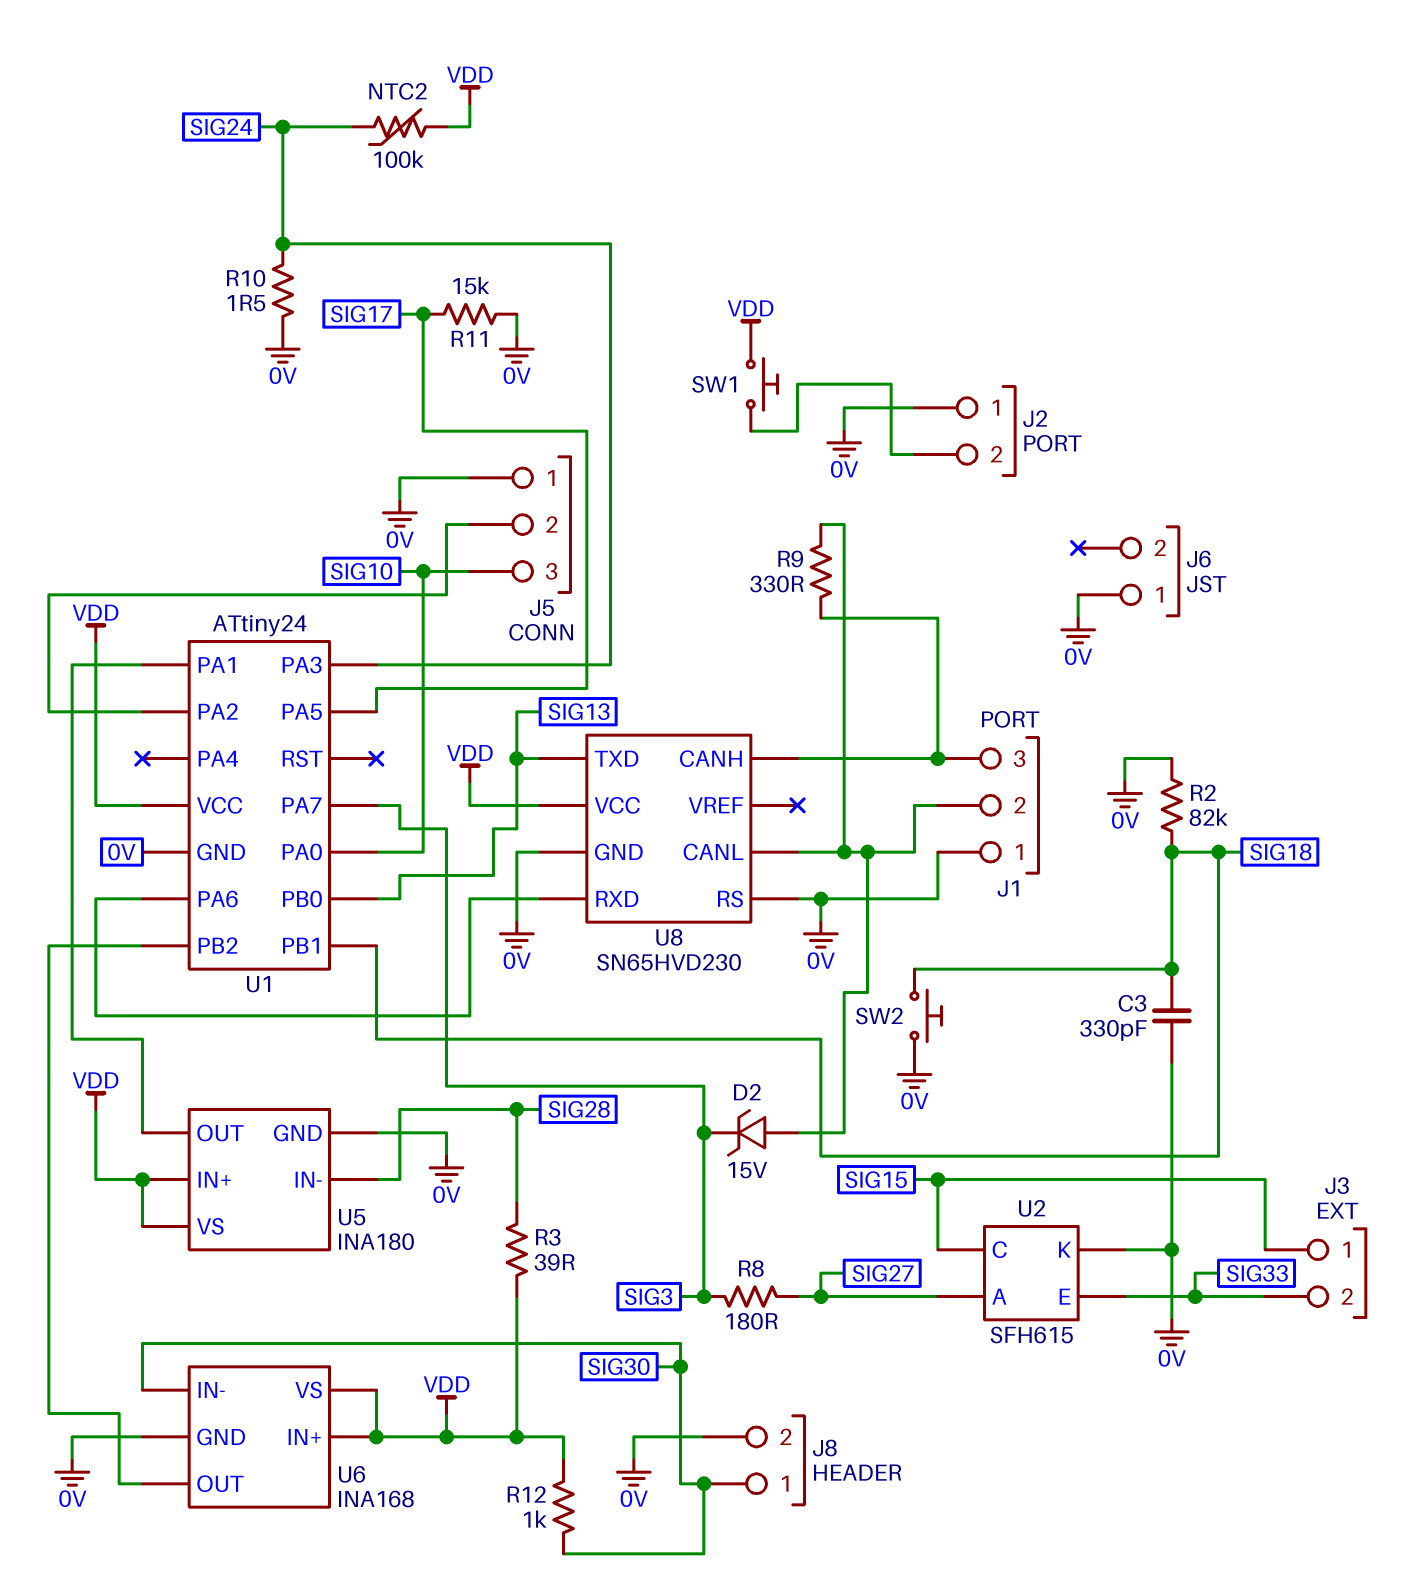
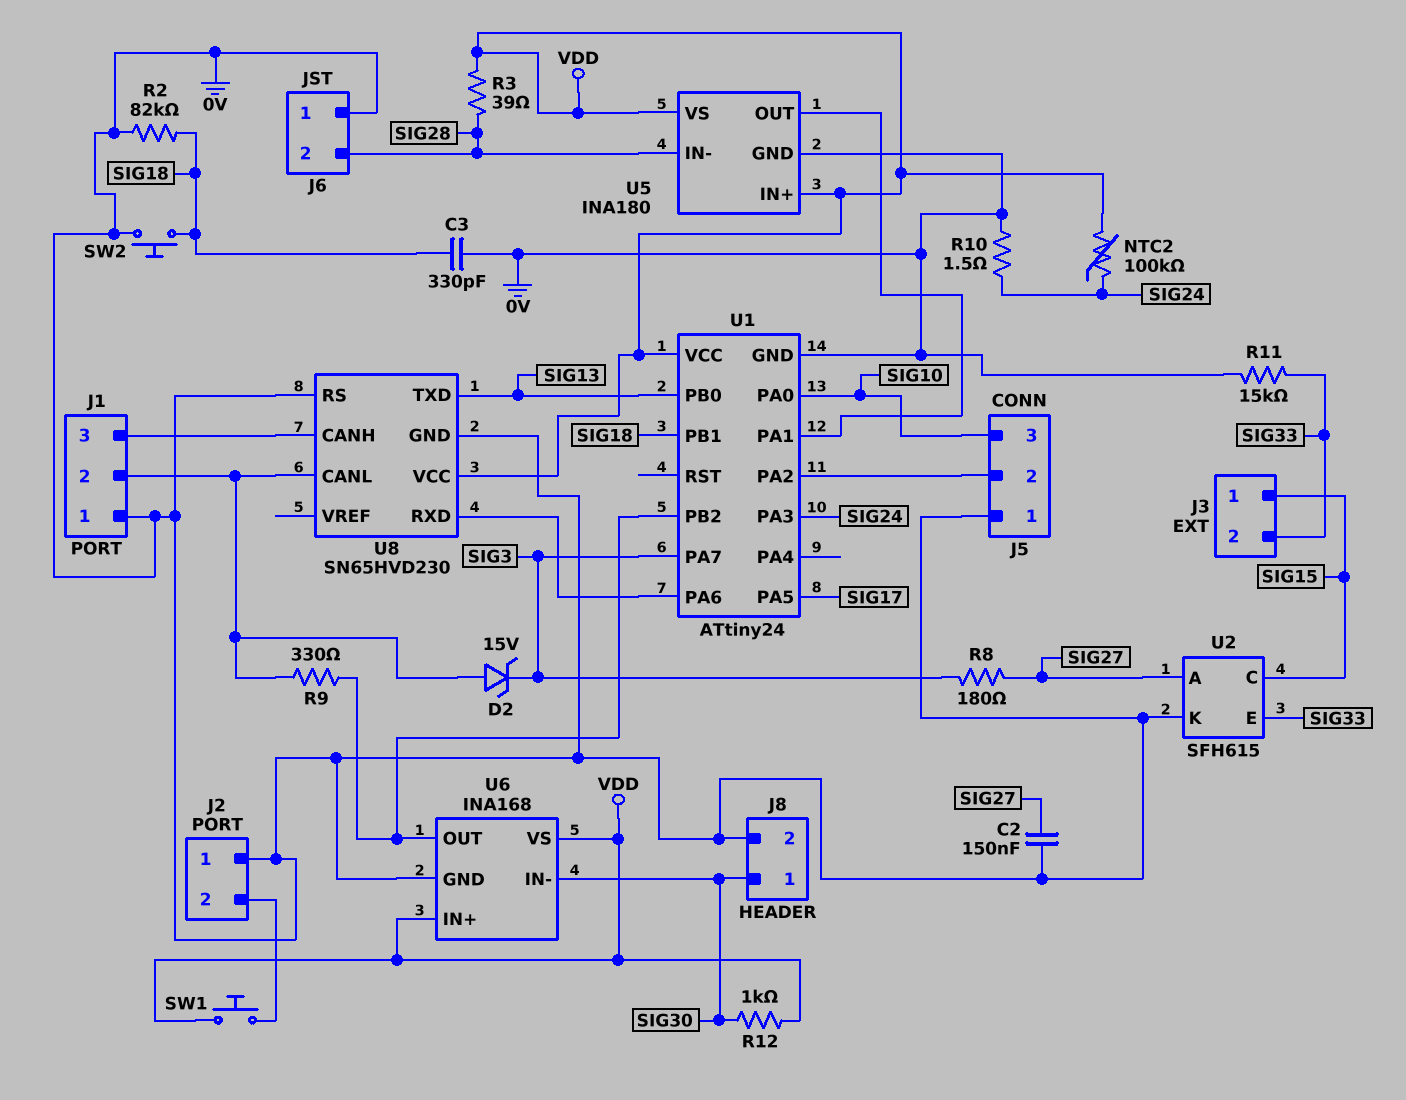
C2: none -> 150nF (0V, SIG27)
J6 pin 2: none -> SIG28
R9: 330 (J1/2, J1/3) -> 330 (J1/2, U1/PB2)
R11: 15k (0V, SIG17) -> 15k (0V, SIG33)

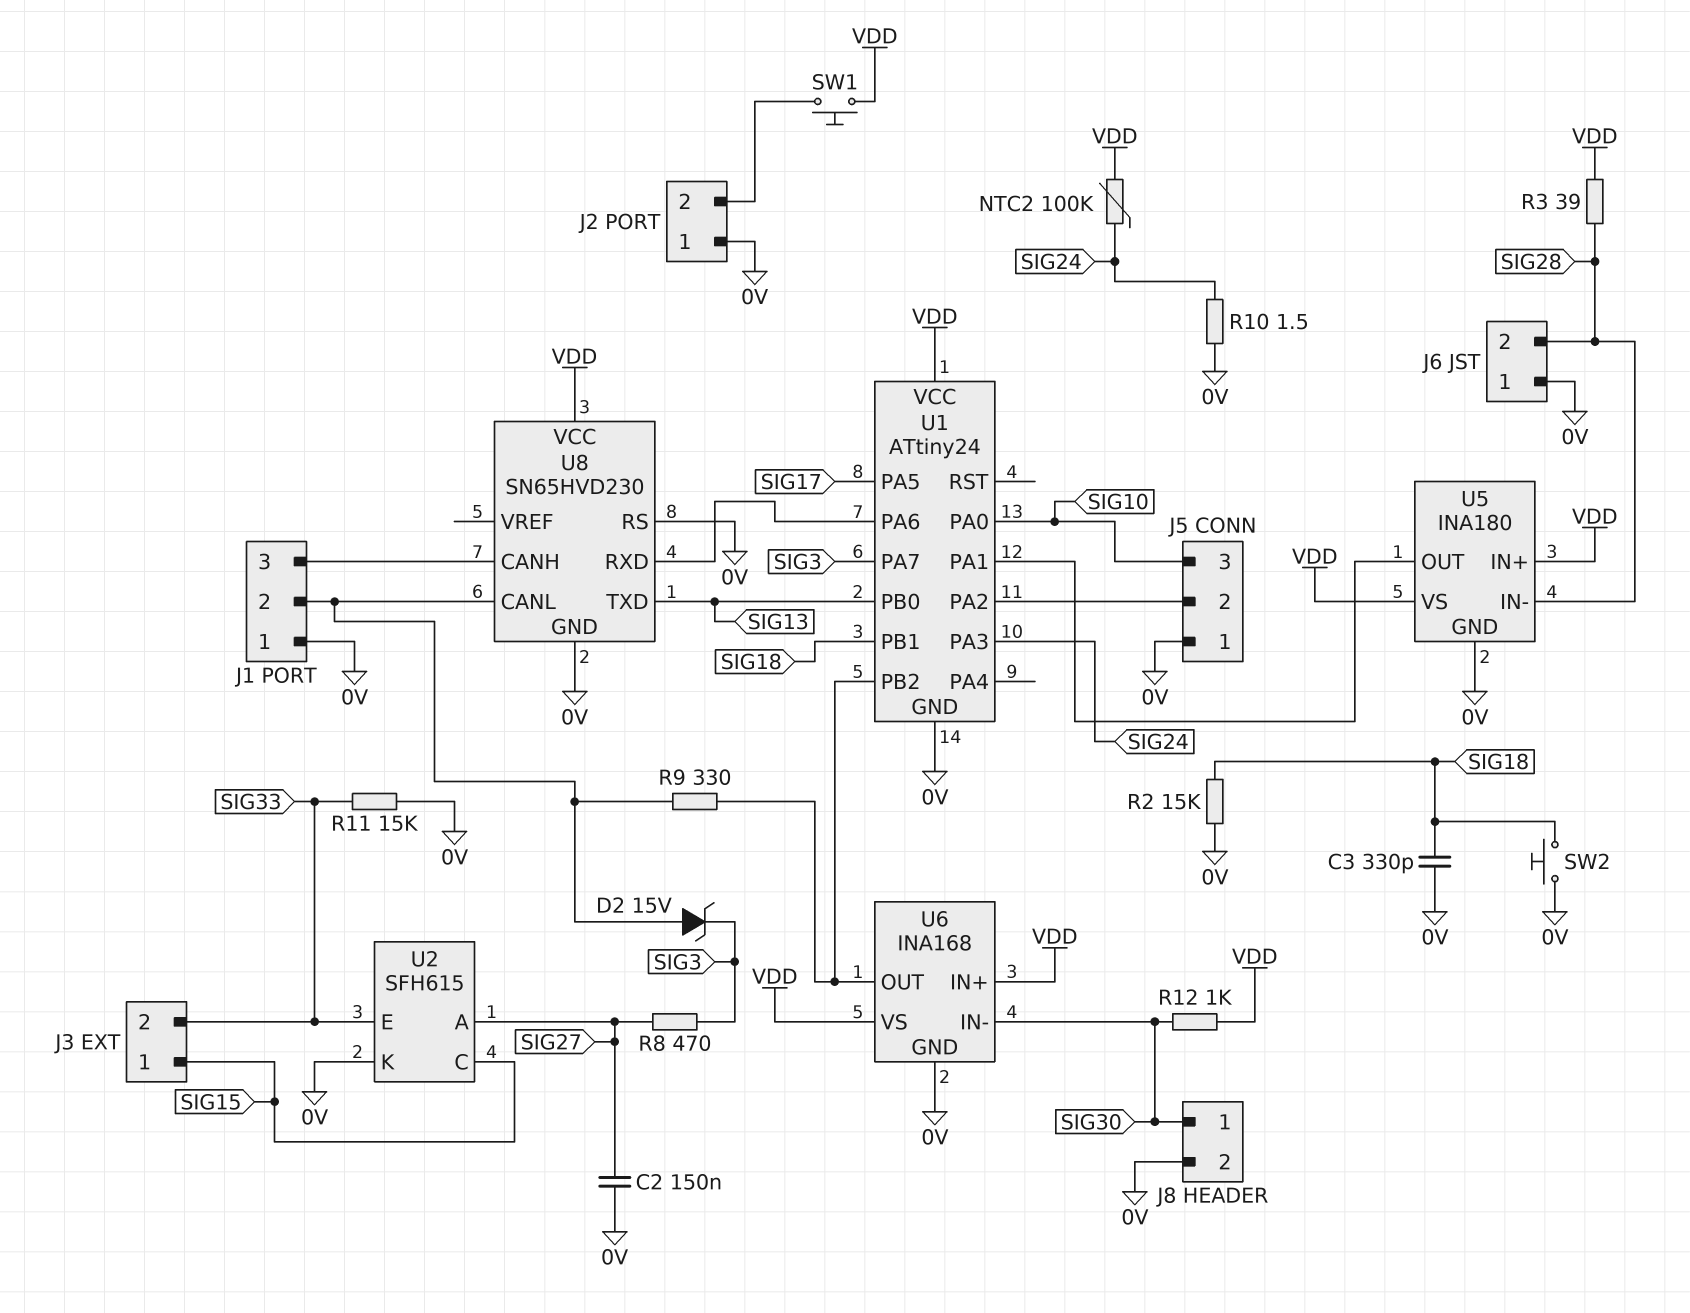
R2: 82k (0V, SIG18) -> 15k (0V, SIG18)
R8: 180 (SIG3, SIG27) -> 470 (SIG3, SIG27)

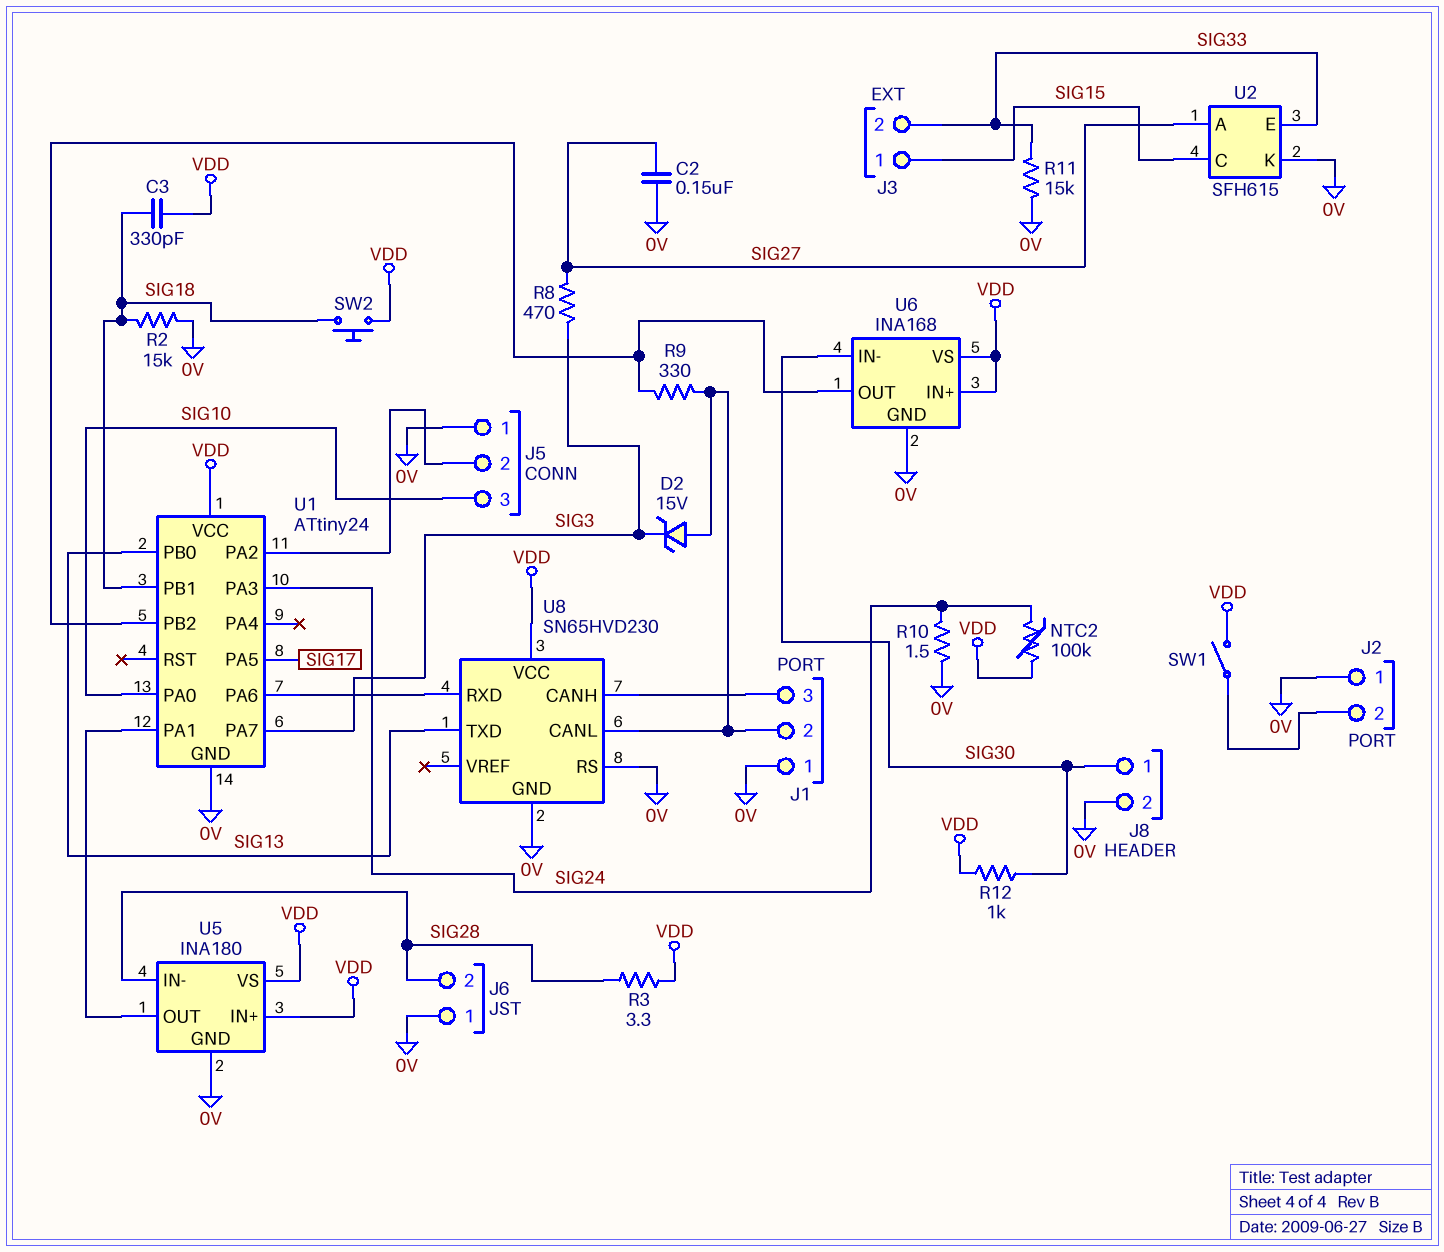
C3: 330pF (0V, SIG18) -> 330pF (SIG18, VDD)
R3: 39 (SIG28, VDD) -> 3.3 (SIG28, VDD)
SW1: button (J2/2, VDD) -> switch (J2/2, VDD)
SW2: button (0V, SIG18) -> button (SIG18, VDD)

